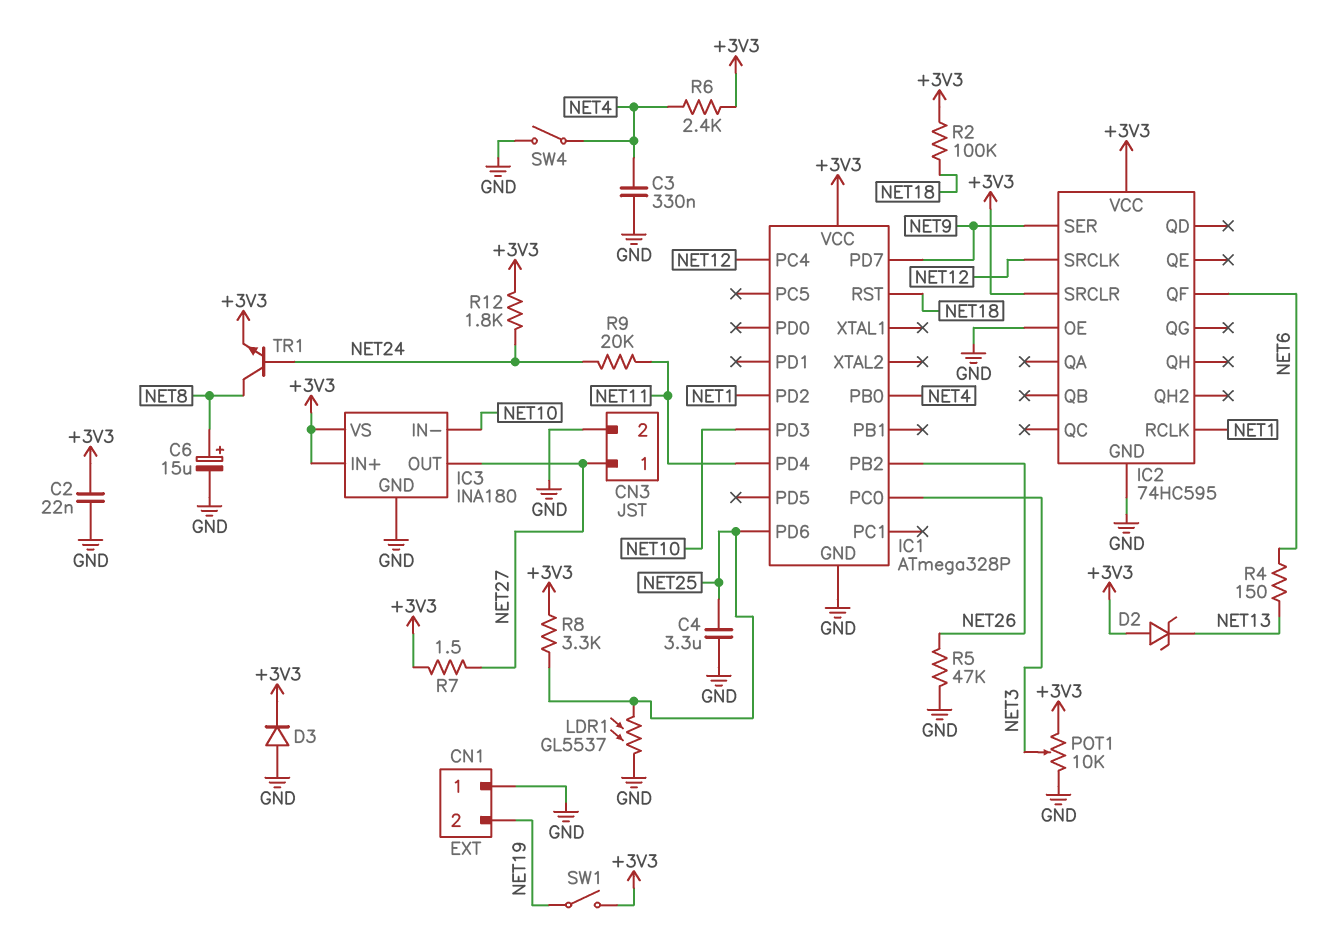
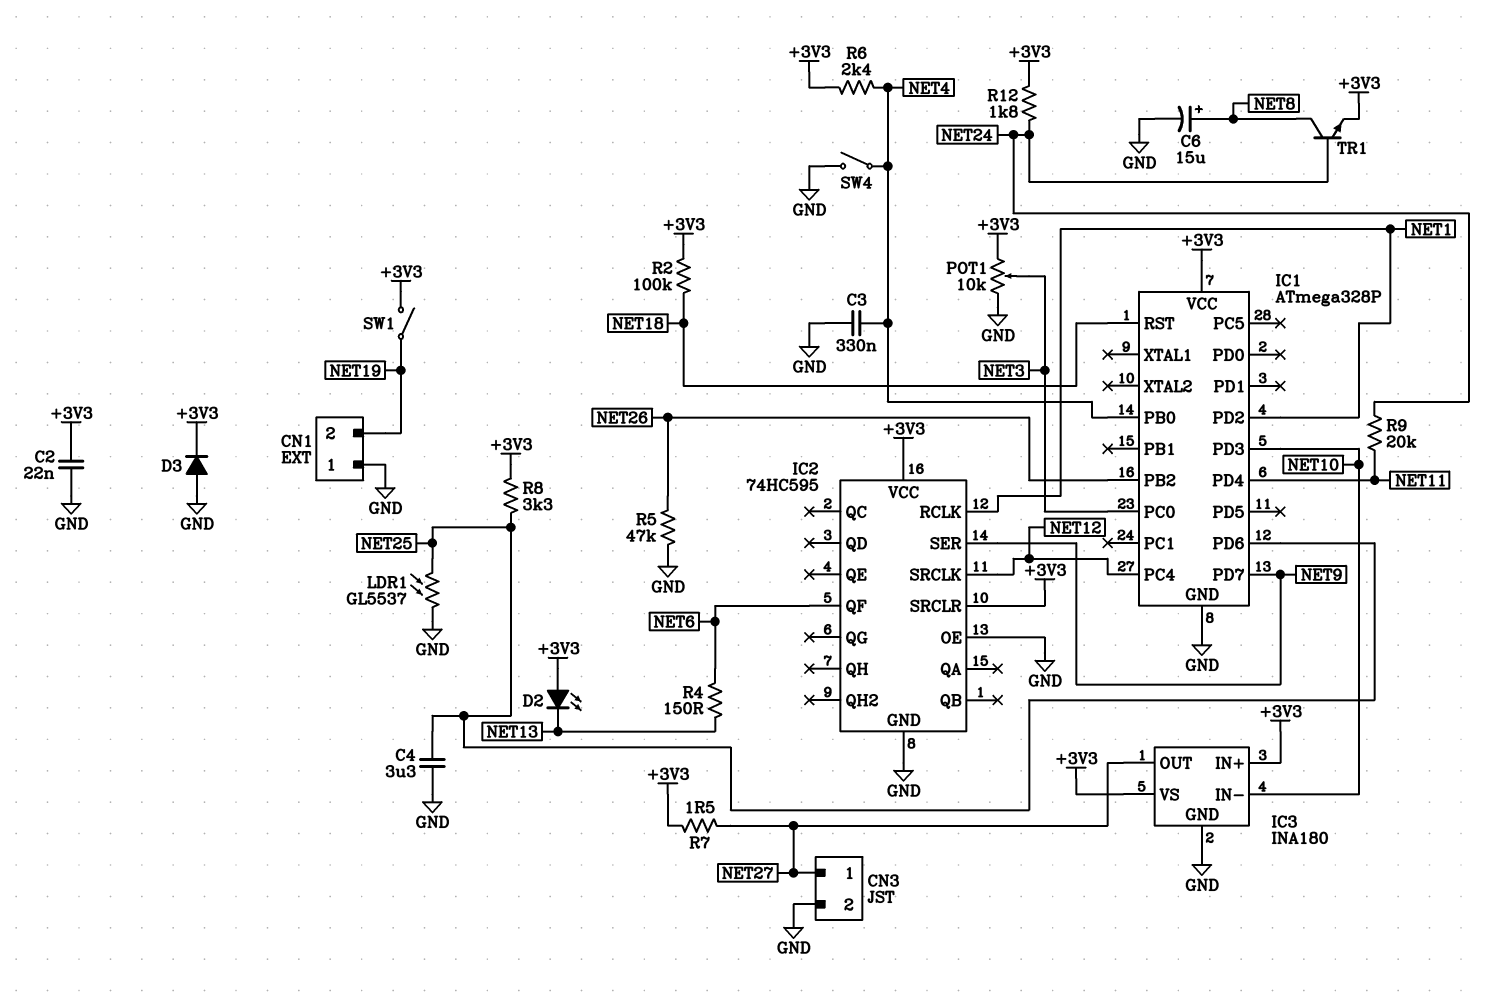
D2: zener (A +3V3, K NET13) -> LED (A +3V3, K NET13)

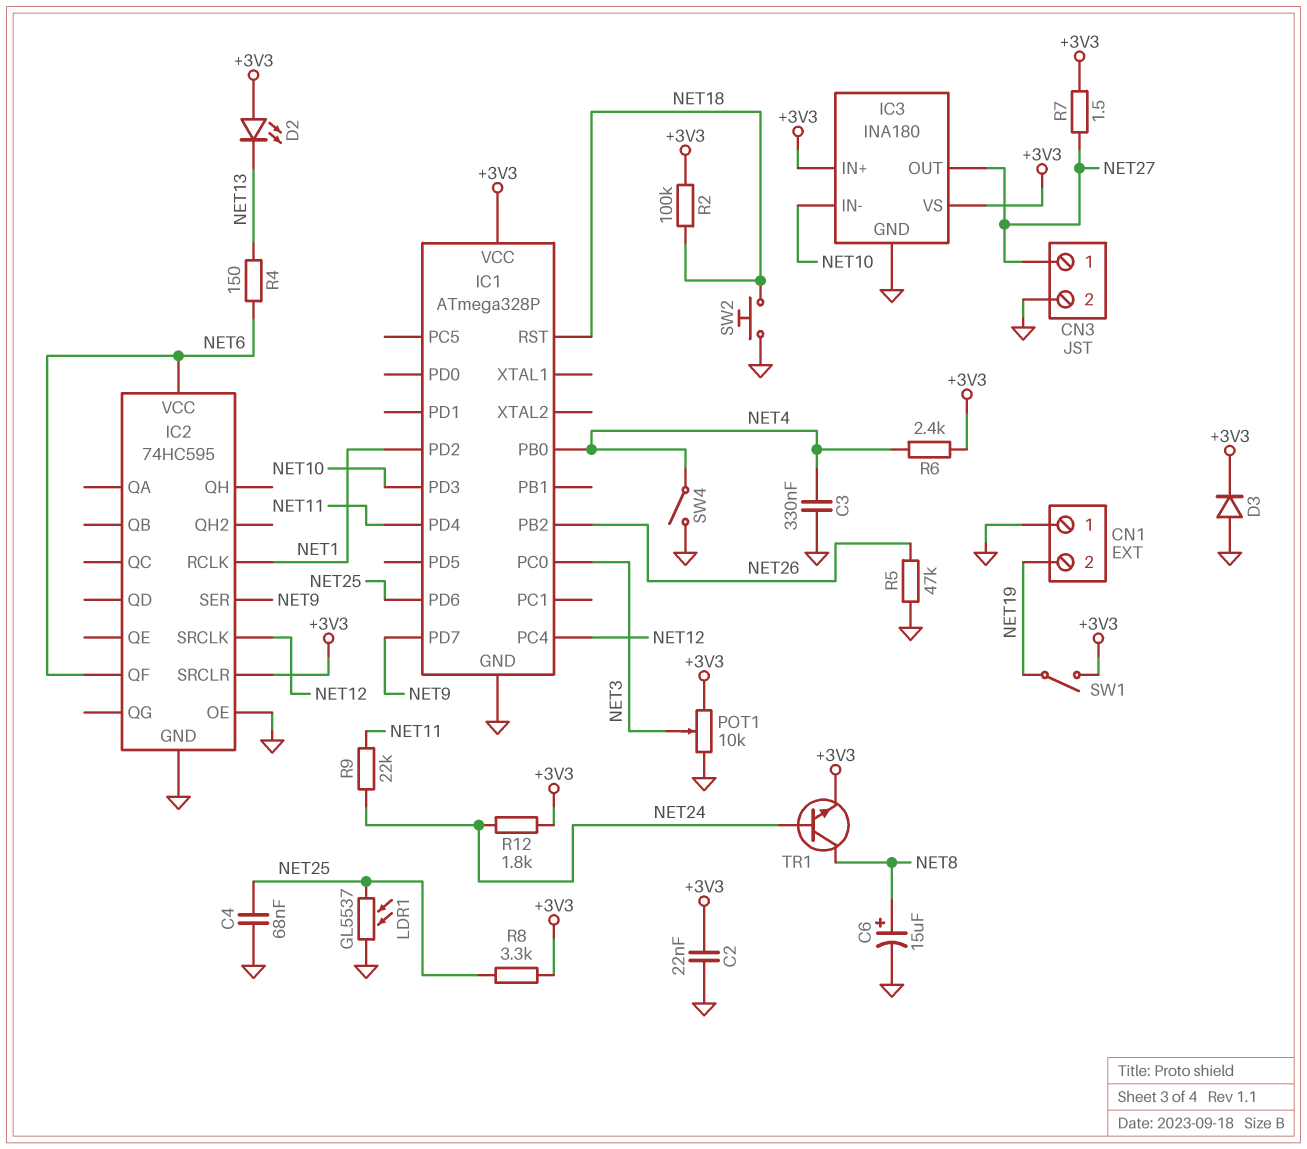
C4: 3.3uF (GND, NET25) -> 68nF (GND, NET25)
IC2 pin VCC: +3V3 -> NET6
R9: 20k (NET11, NET24) -> 22k (NET11, NET24)
SW2: none -> button (GND, NET18)

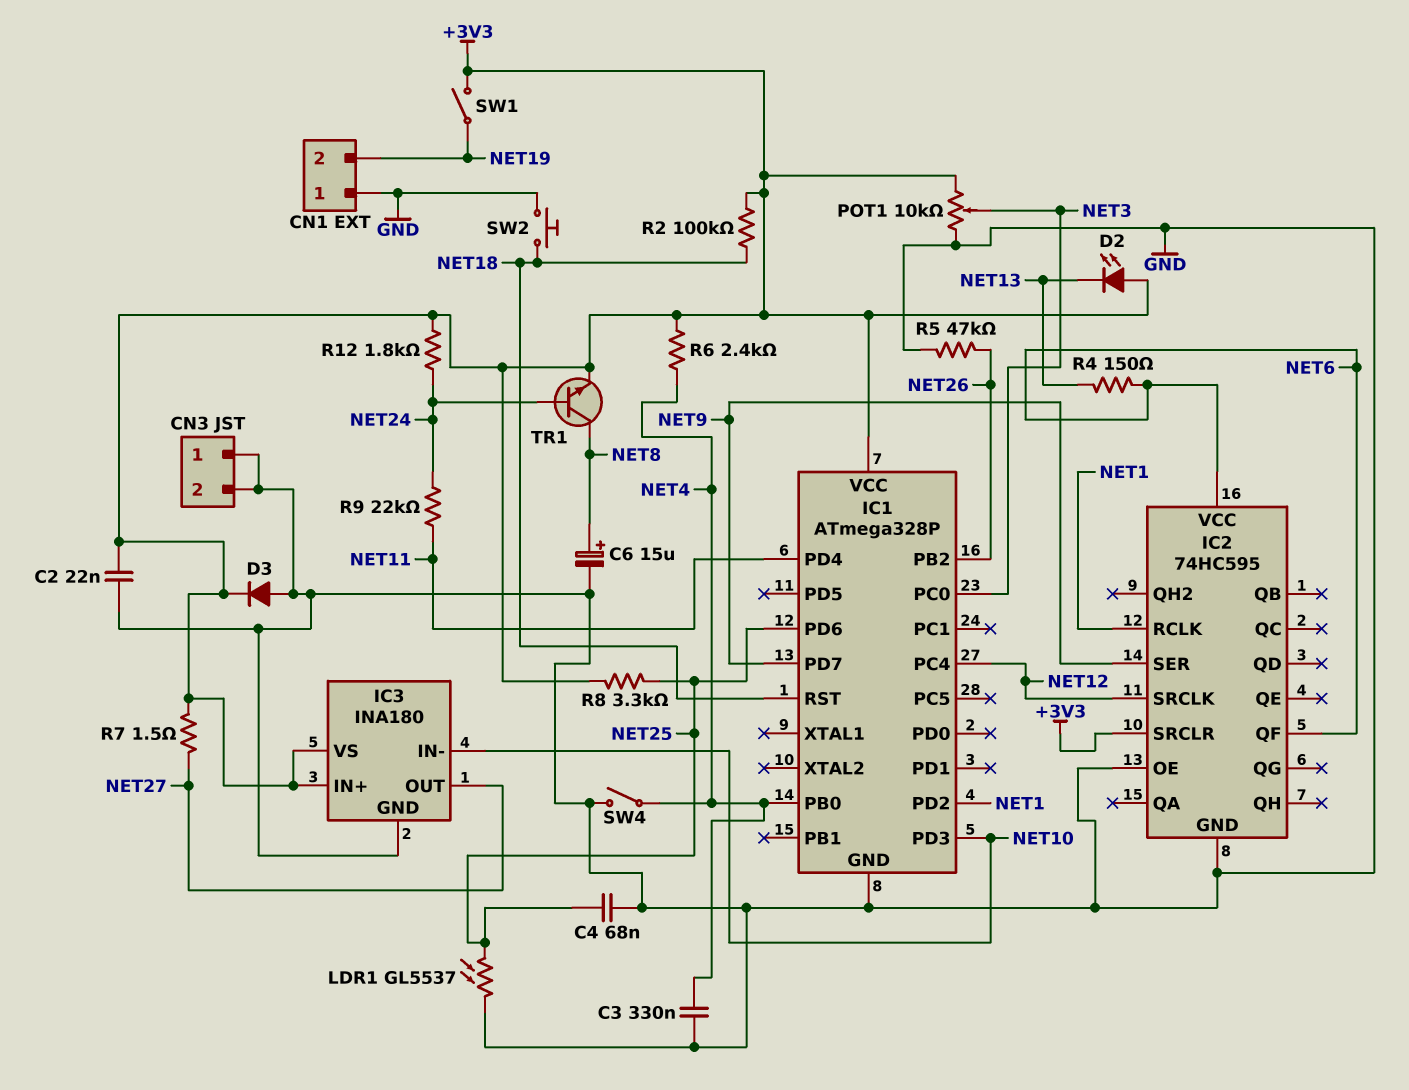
CN3 pin 1: NET27 -> GND

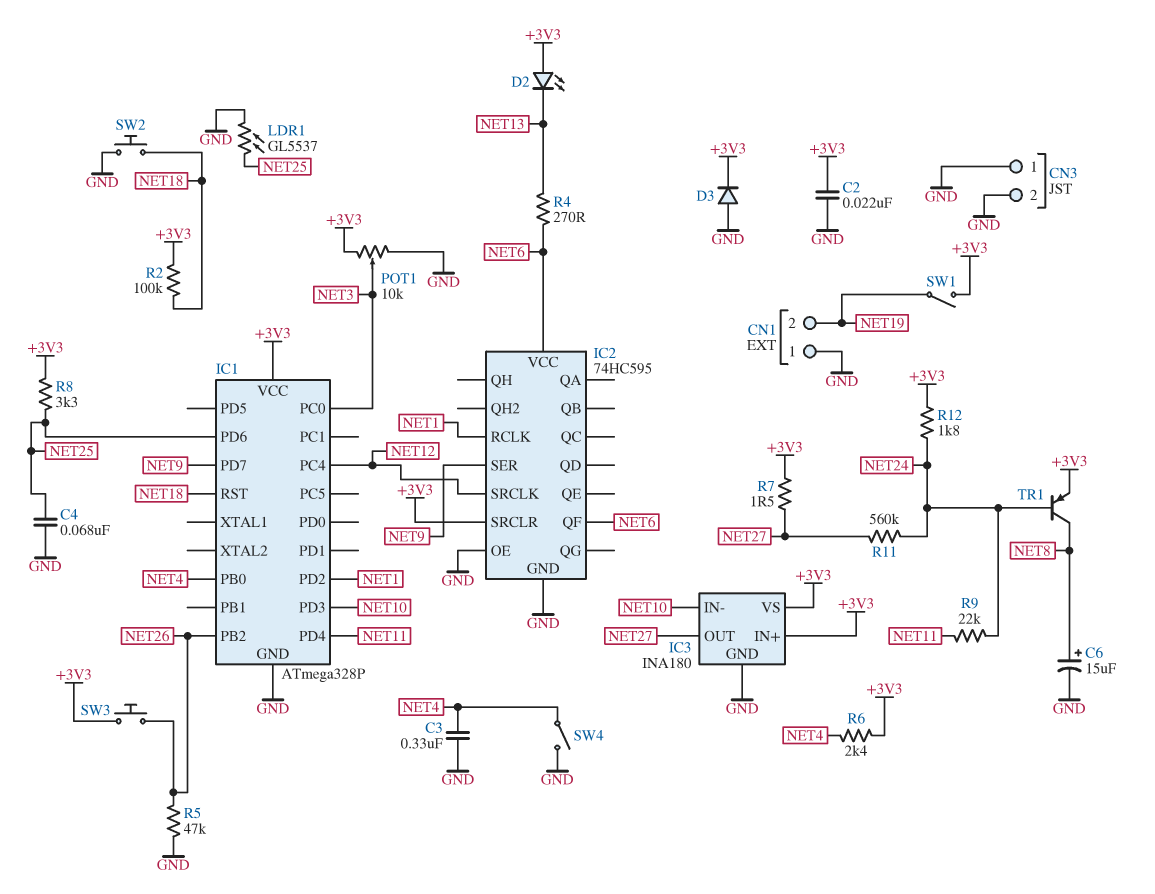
R4: 150 (NET6, NET13) -> 270 (NET6, NET13)
R11: none -> 560k (NET24, NET27)
SW3: none -> button (+3V3, NET26)
TR1: NPN (B NET24, C NET8, E +3V3) -> PNP (B NET24, C NET8, E +3V3)

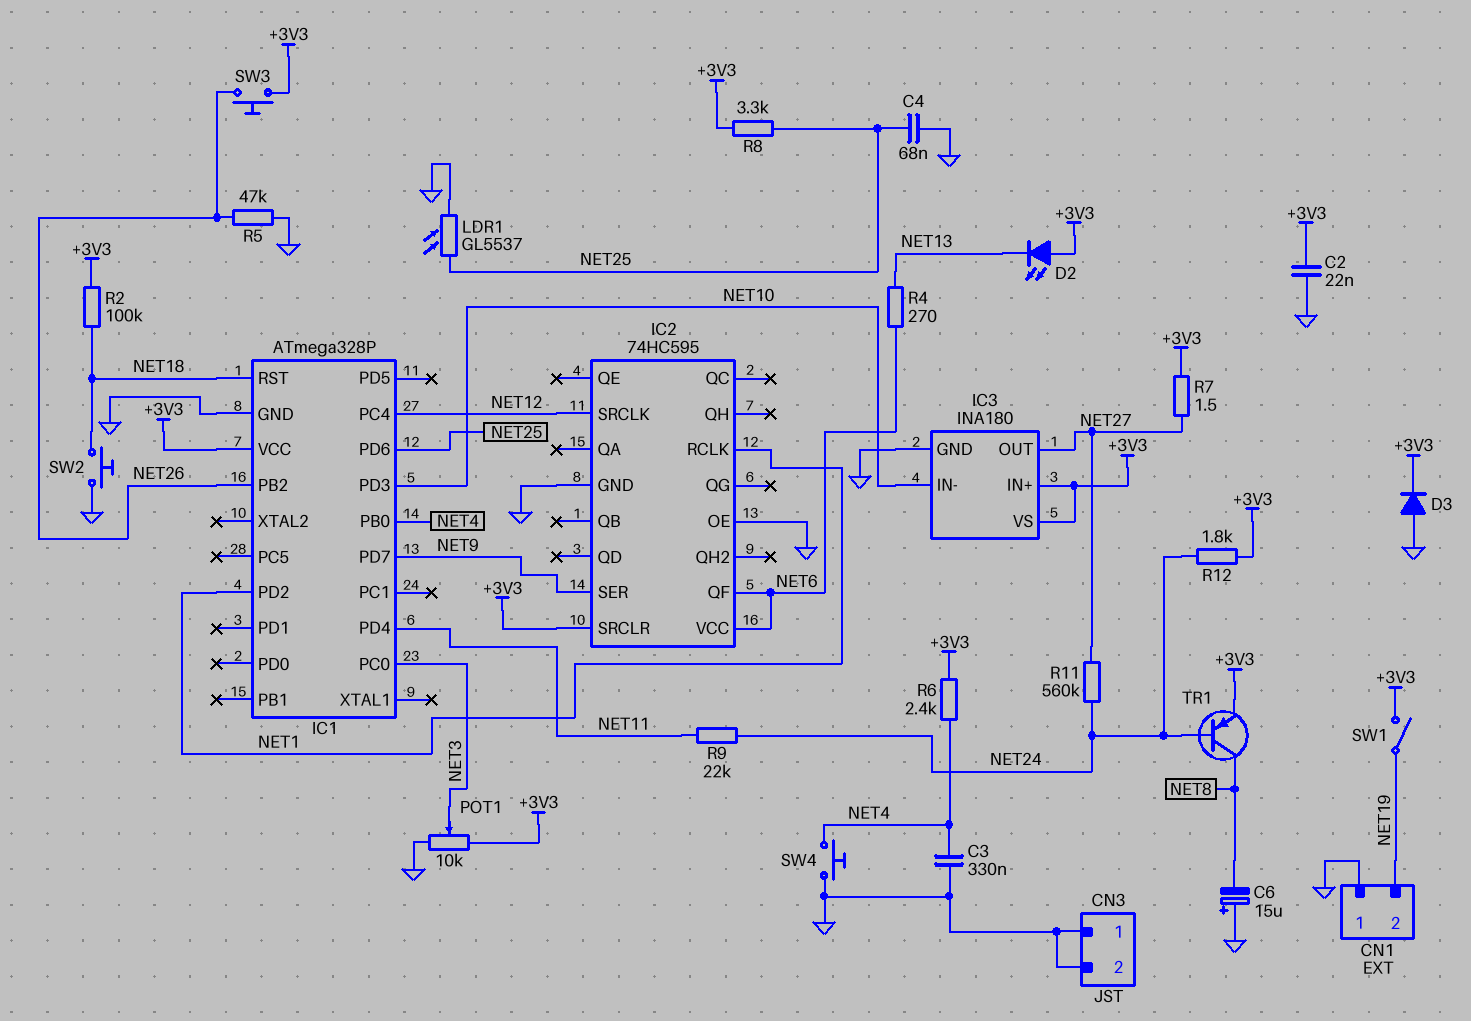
C6: 15uF (plus NET8, minus GND) -> 15uF (plus GND, minus NET8)
SW4: switch (GND, NET4) -> button (GND, NET4)

